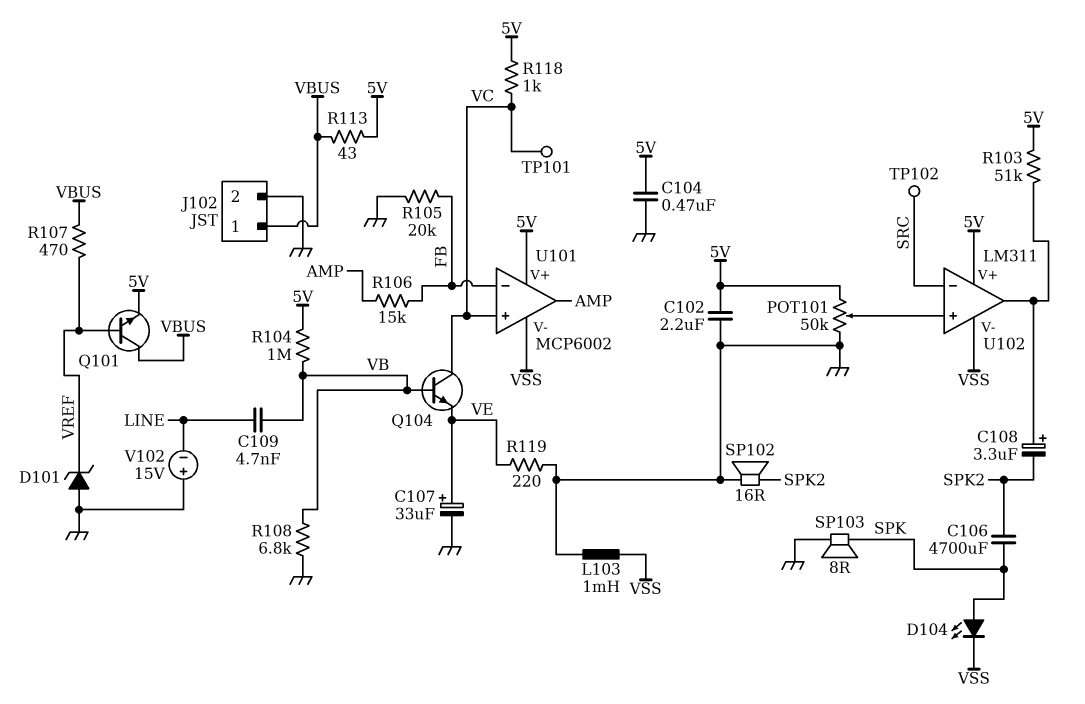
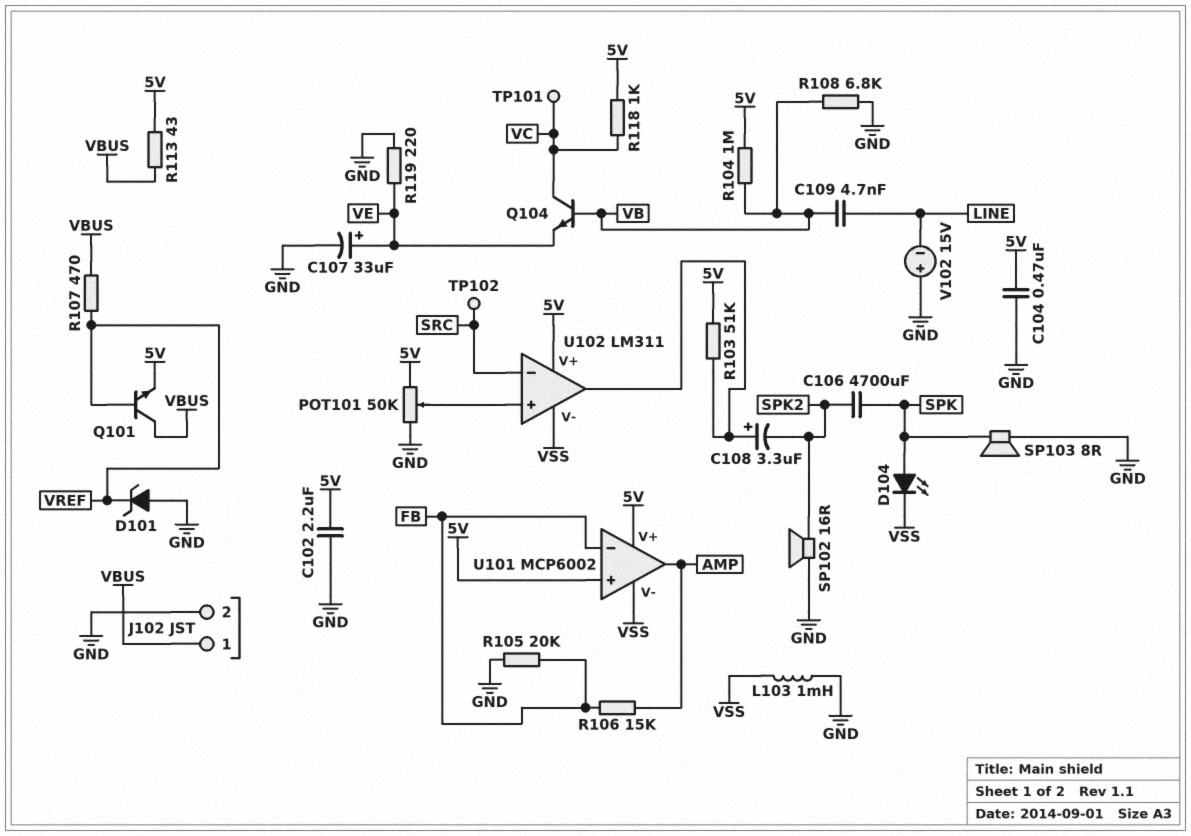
U101 pin in+: VC -> 5V

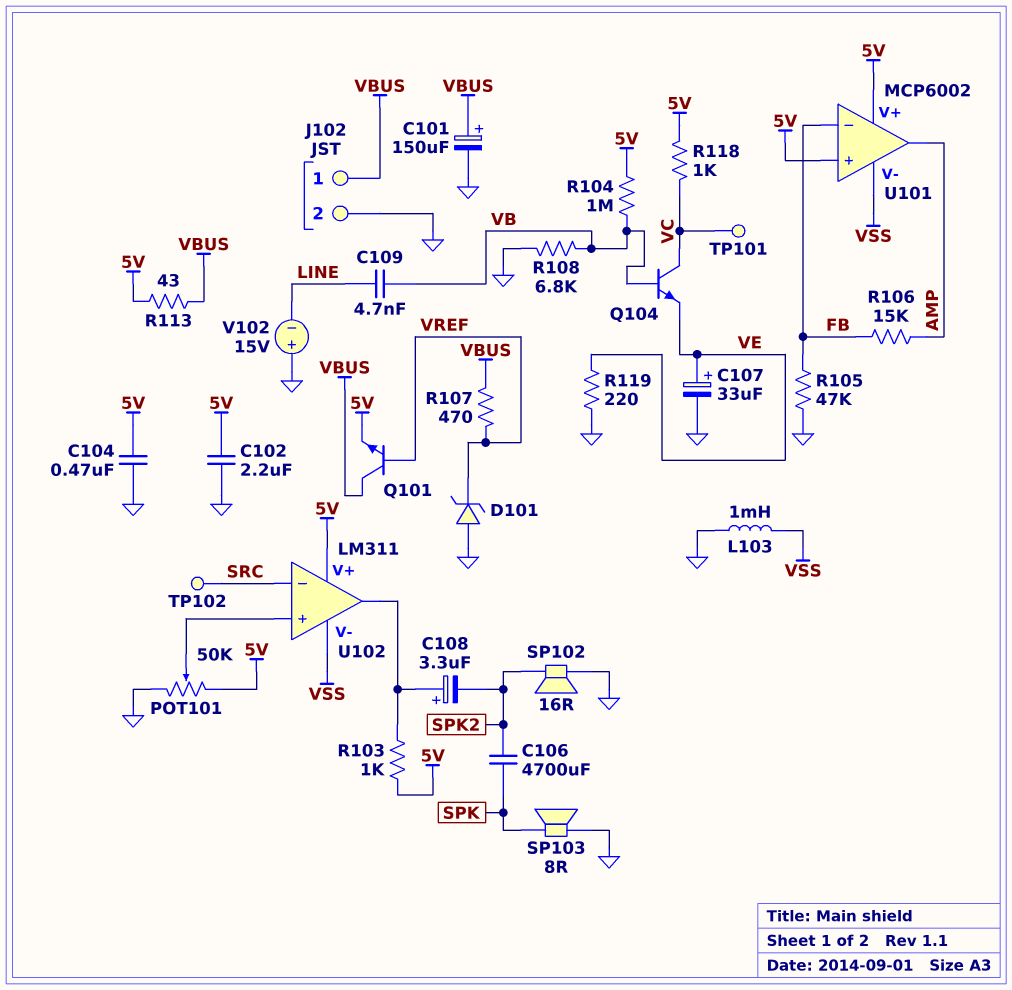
C101: none -> 150uF (plus VBUS, minus GND)
D104: LED (A SPK, K VSS) -> none
R103: 51k (5V, U102/out) -> 1k (5V, U102/out)
R105: 20k (FB, GND) -> 47k (FB, GND)

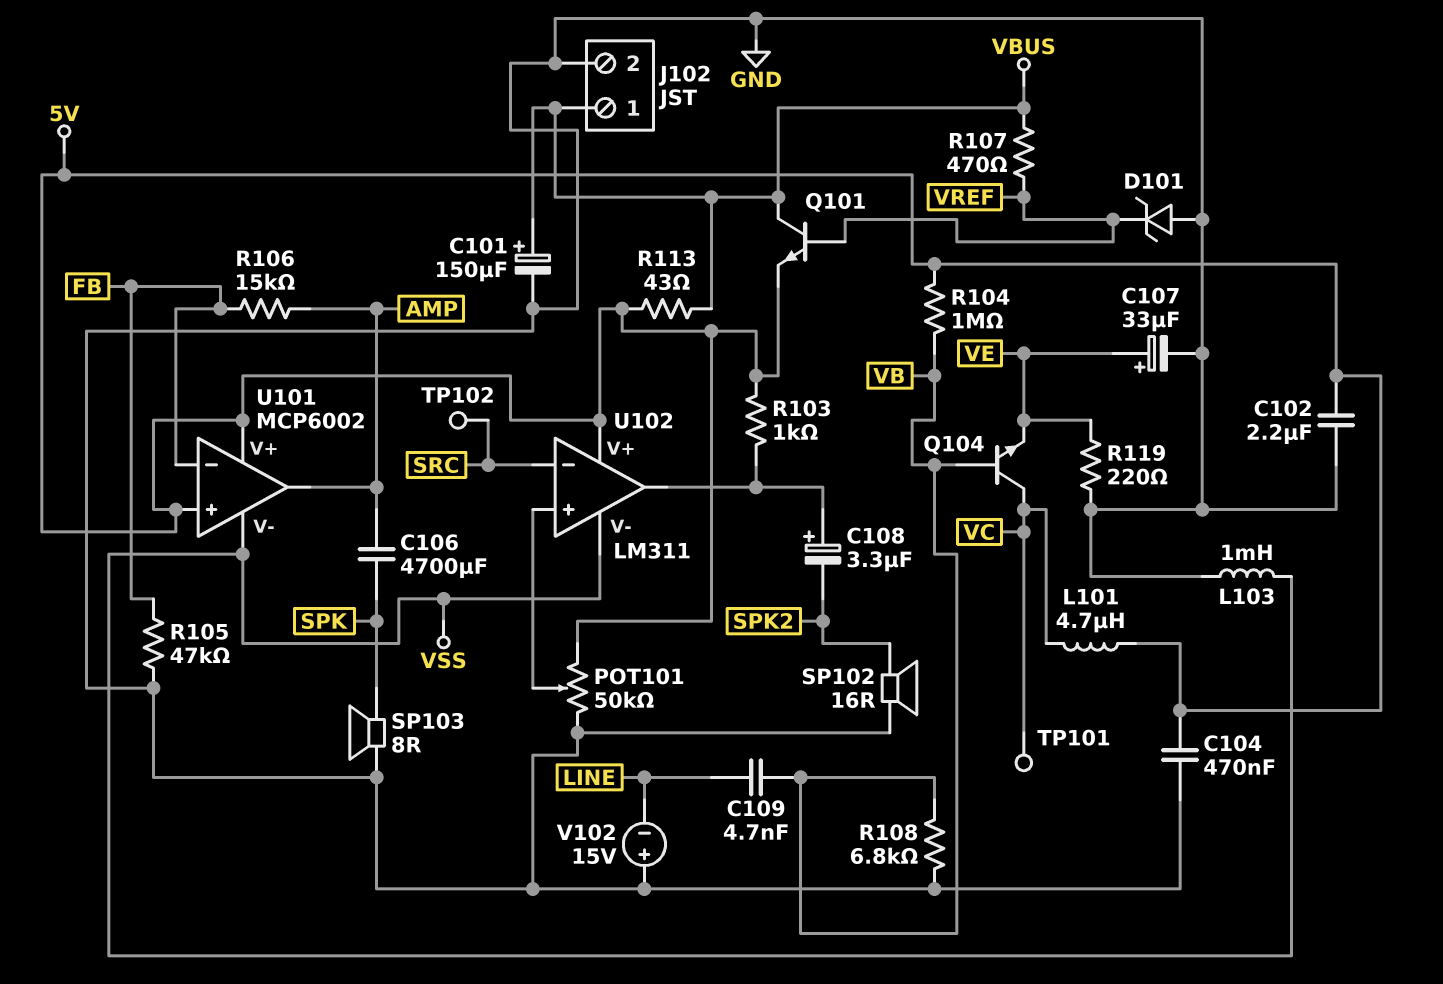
C106: 4700uF (SPK, SPK2) -> 4700uF (AMP, SPK)
L101: none -> 4.7uH (5V, VC)
R118: 1k (5V, VC) -> none

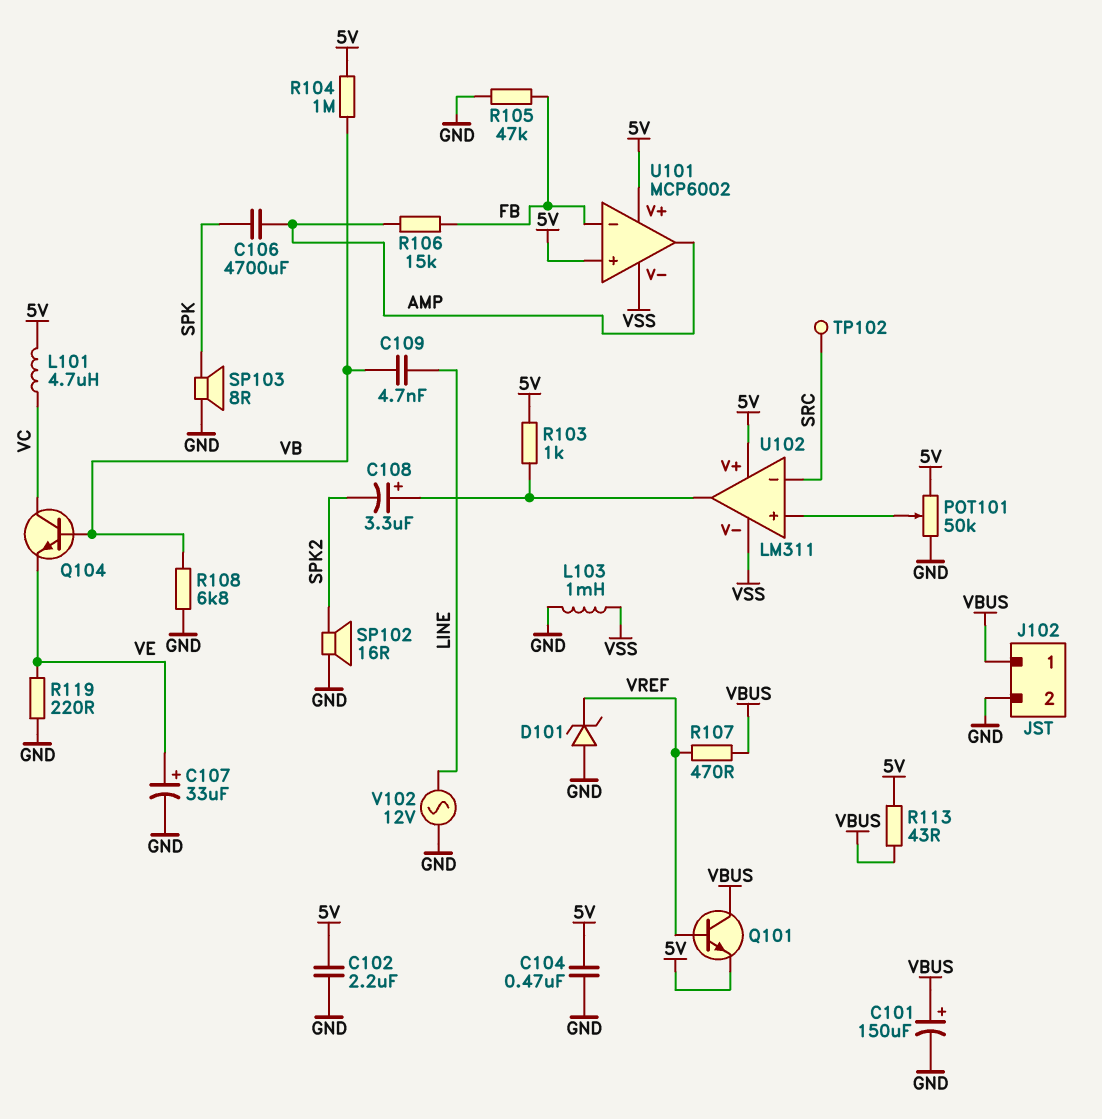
TP101: test point (VC) -> none
V102: 15V (plus GND, minus LINE) -> AC 12V (GND, LINE)

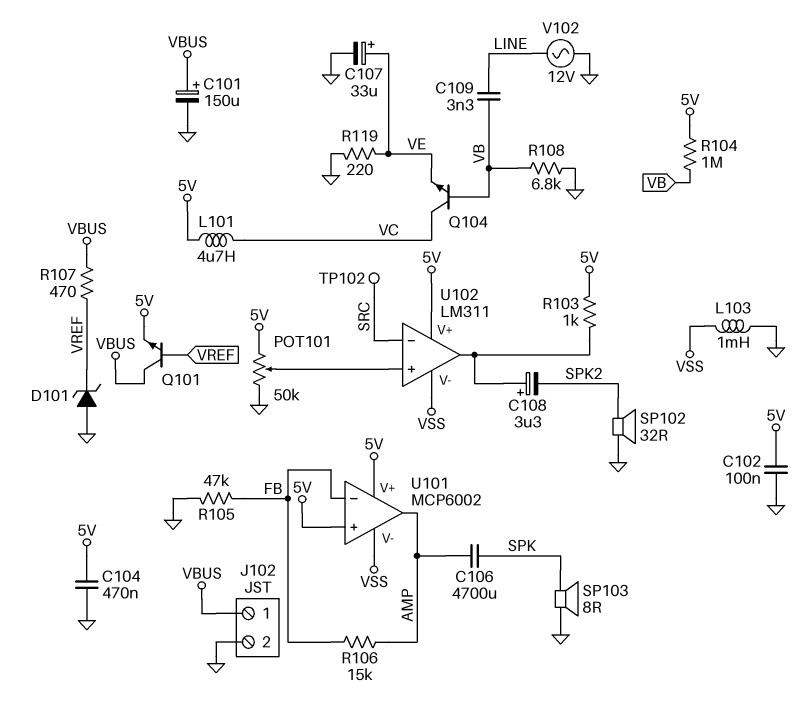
C102: 2.2uF (5V, GND) -> 100nF (5V, GND)
C109: 4.7nF (LINE, VB) -> 3.3nF (LINE, VB)
R113: 43 (5V, VBUS) -> none
SP102: speaker 16R (GND, SPK2) -> speaker 32R (GND, SPK2)

